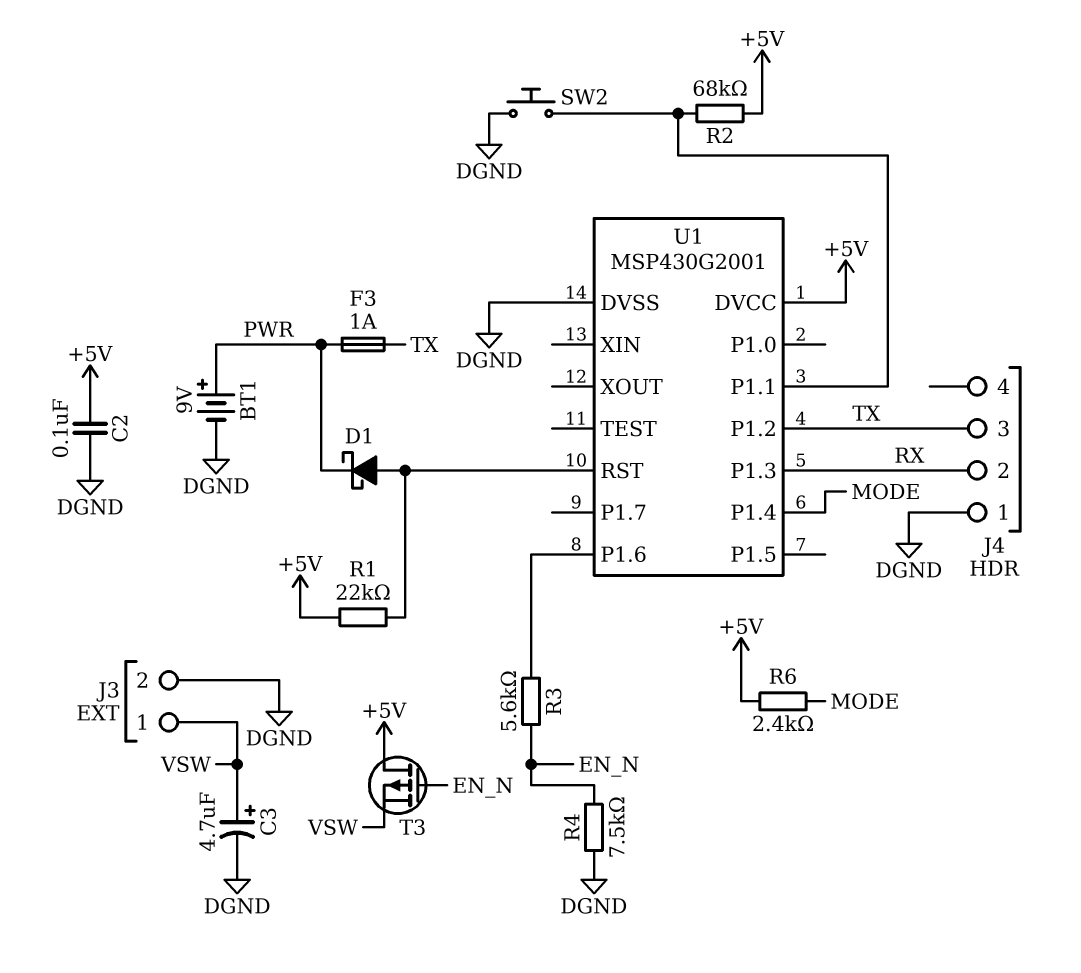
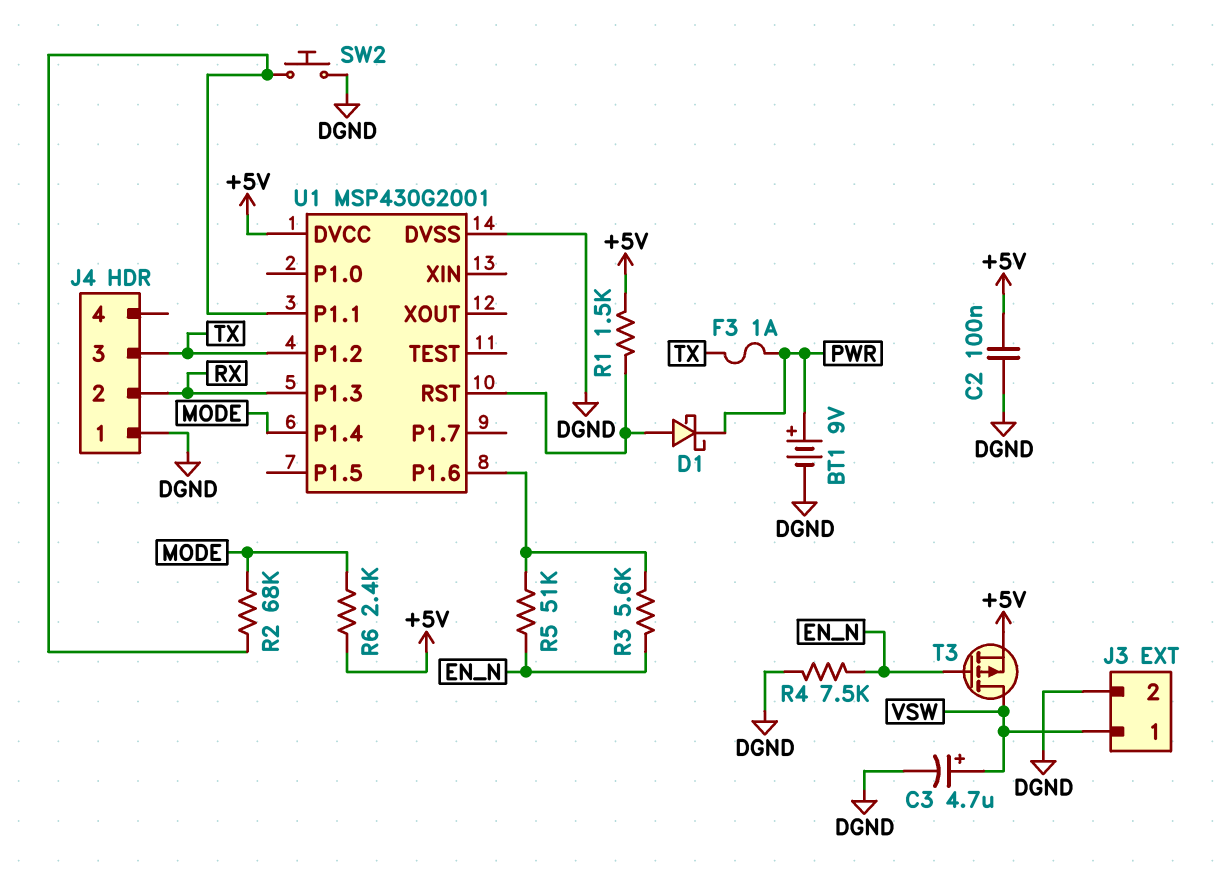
R1: 22k (+5V, U1/RST) -> 1.5k (+5V, U1/RST)
R2: 68k (+5V, U1/P1.1) -> 68k (MODE, U1/P1.1)
R5: none -> 51k (EN_N, U1/P1.6)
T3: PMOS (G EN_N, D +5V, S VSW) -> PMOS (G EN_N, D VSW, S +5V)

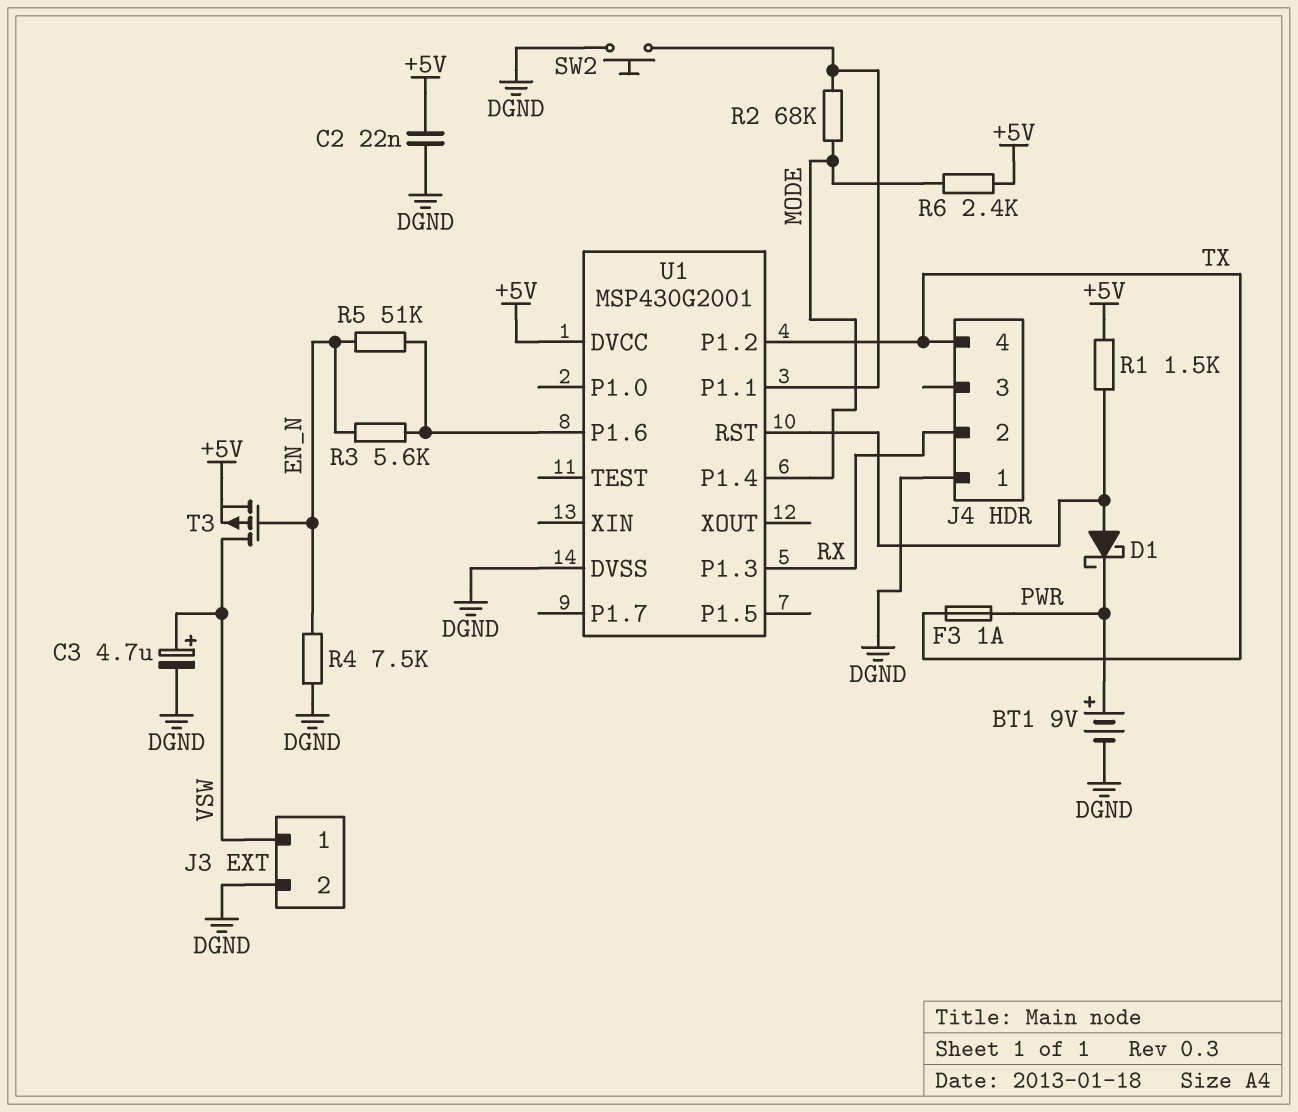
C2: 100nF (+5V, DGND) -> 22nF (+5V, DGND)
J4 pin 3: TX -> none
J4 pin 4: none -> TX

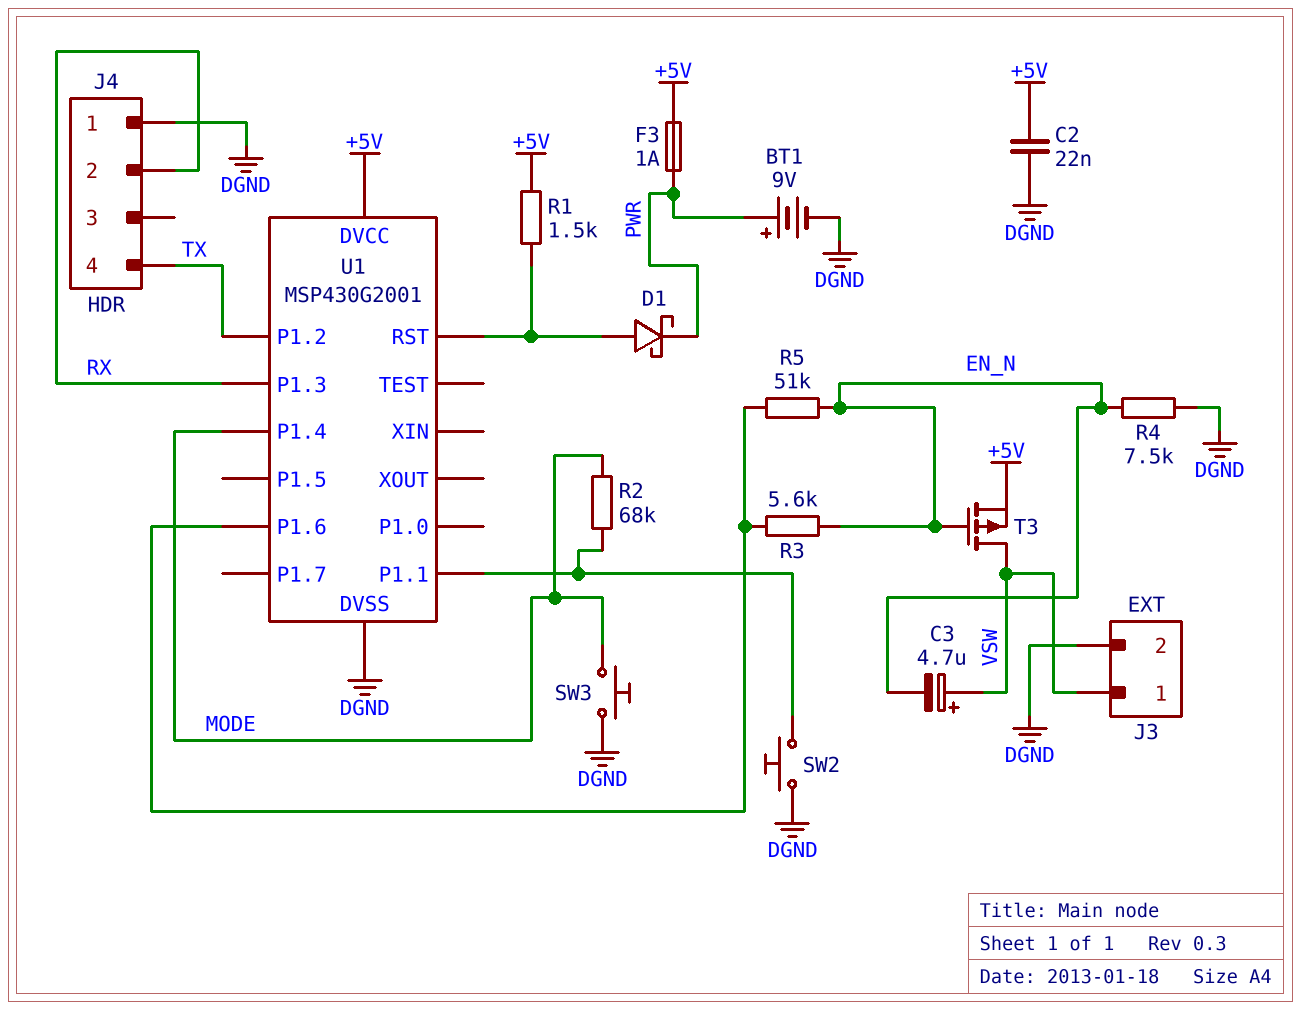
C3: 4.7uF (plus VSW, minus DGND) -> 4.7uF (plus VSW, minus EN_N)
F3: 1A (PWR, TX) -> 1A (+5V, PWR)
R6: 2.4k (+5V, MODE) -> none
SW3: none -> button (DGND, MODE)

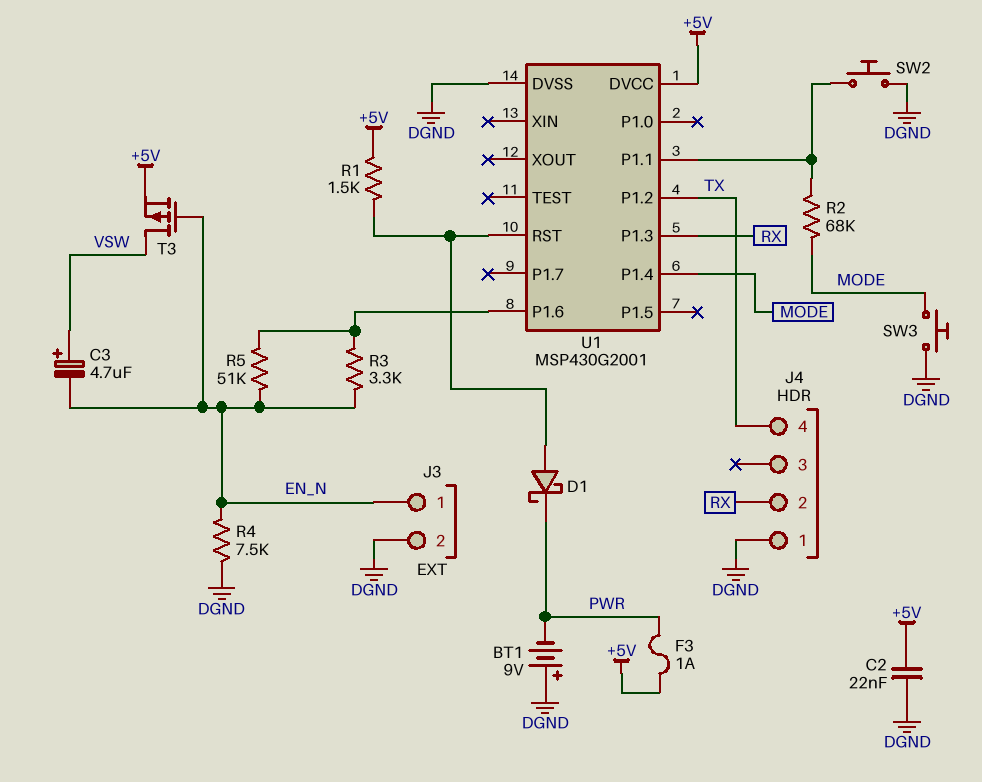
BT1: 9V (plus PWR, minus DGND) -> 9V (plus DGND, minus PWR)
J3 pin 1: VSW -> EN_N
R3: 5.6k (EN_N, U1/P1.6) -> 3.3k (EN_N, U1/P1.6)

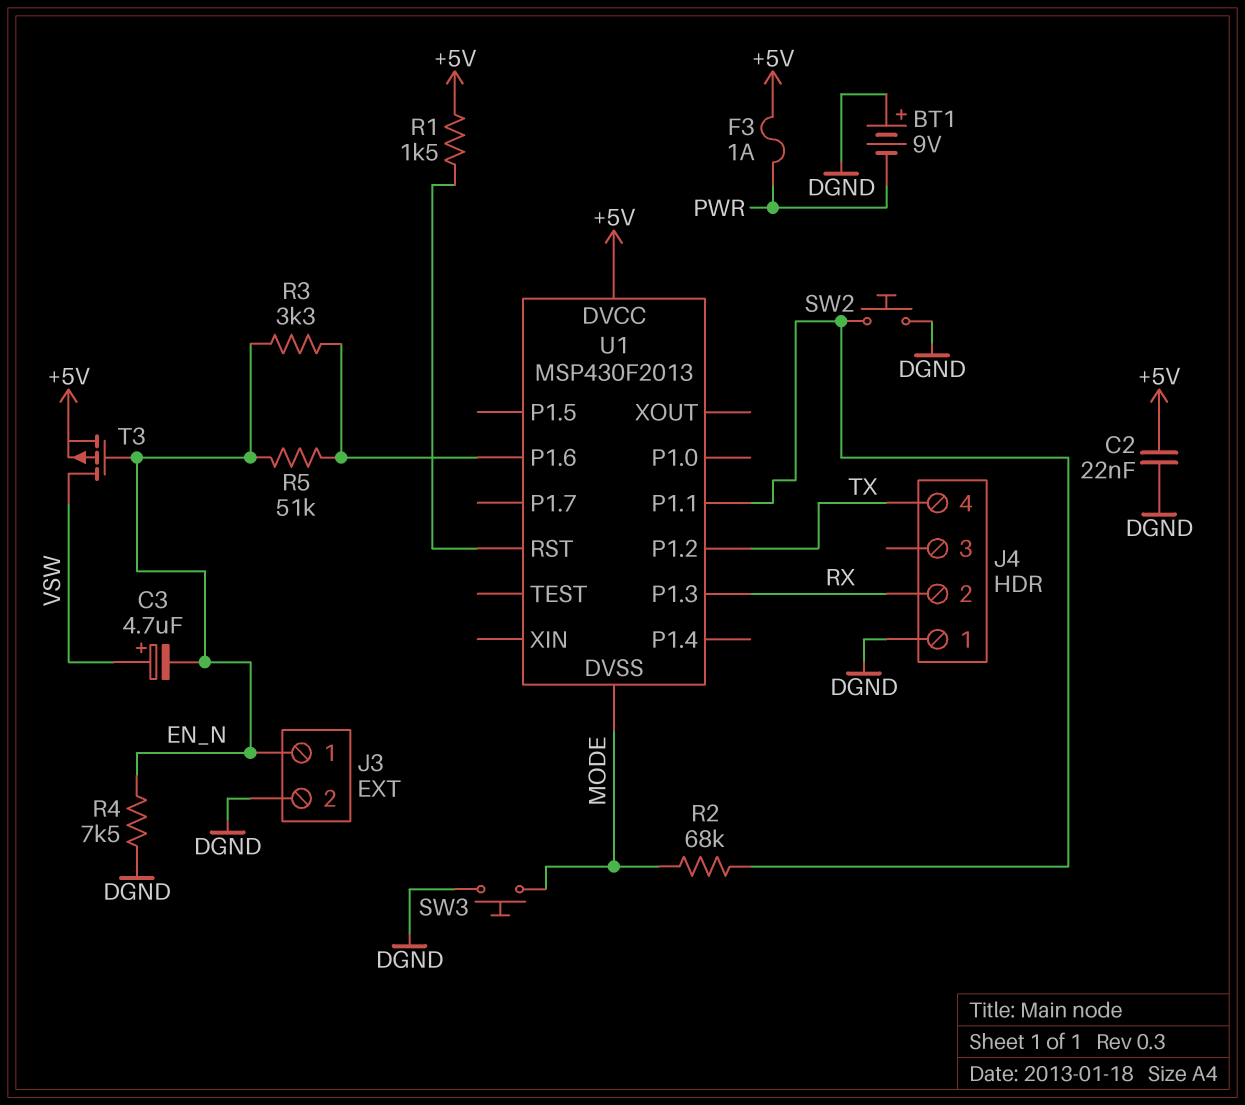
D1: schottky (A U1/RST, K PWR) -> none
U1: MSP430G2001 -> MSP430F2013
U1 pin DVSS: DGND -> MODE
U1 pin P1.4: MODE -> none

